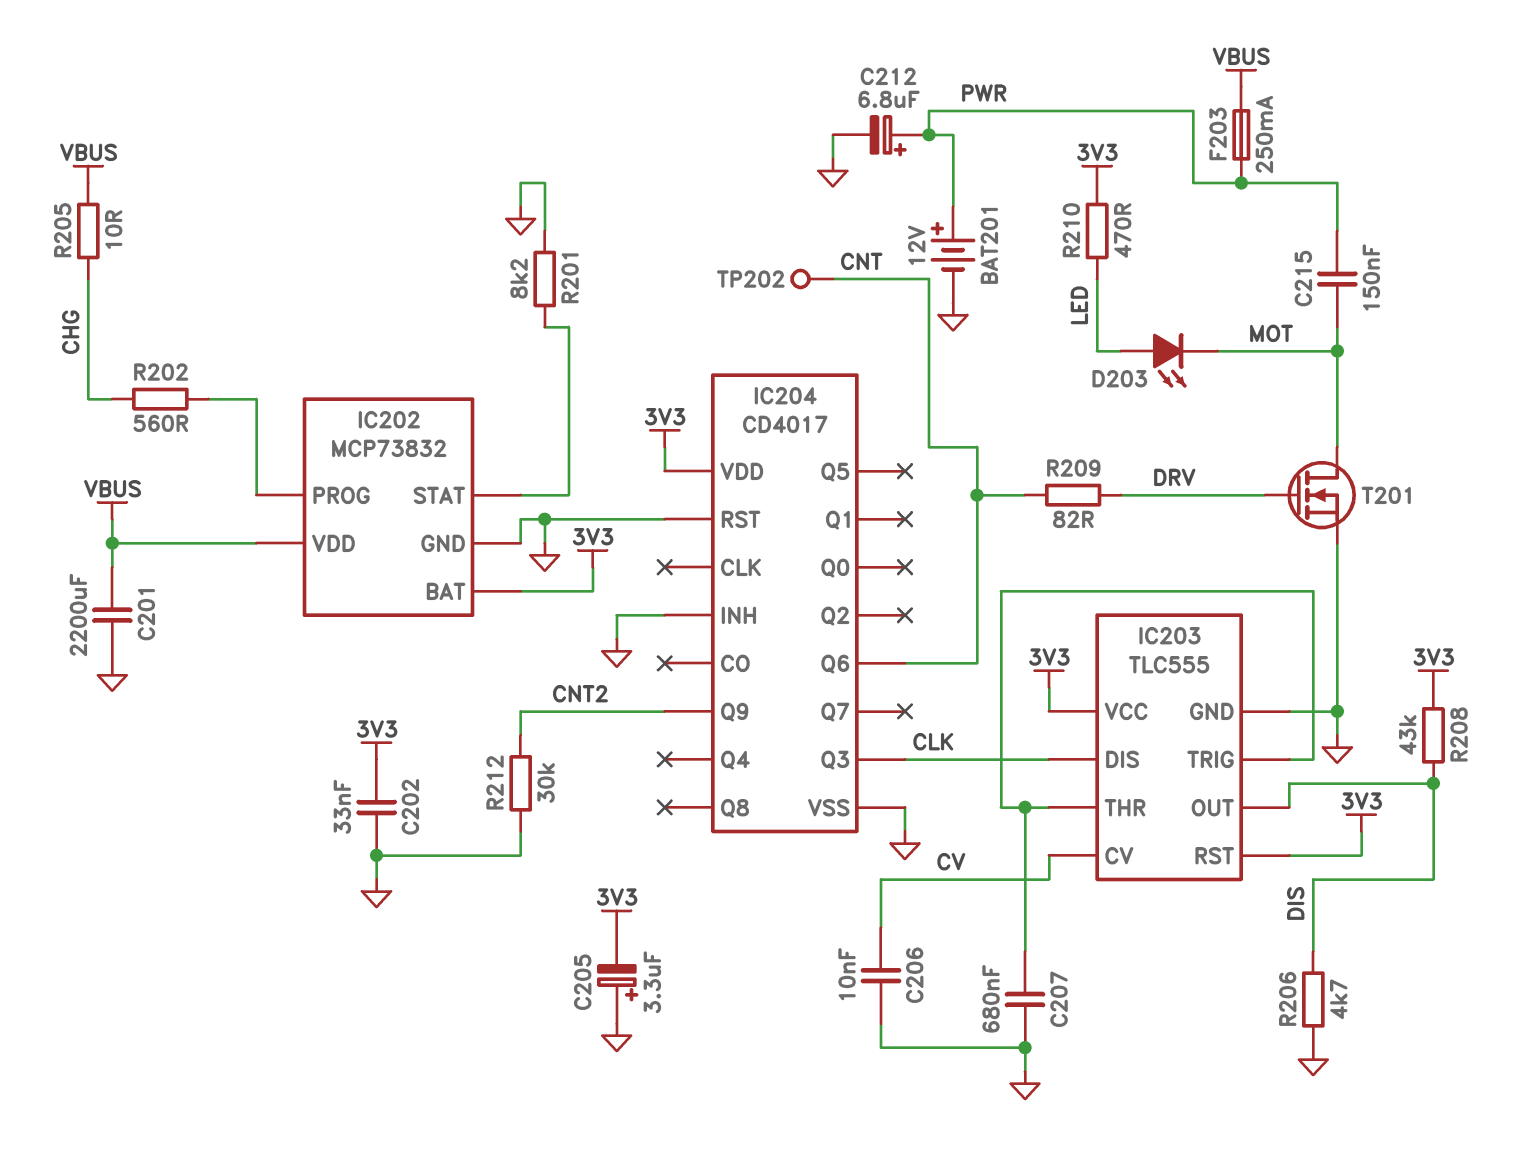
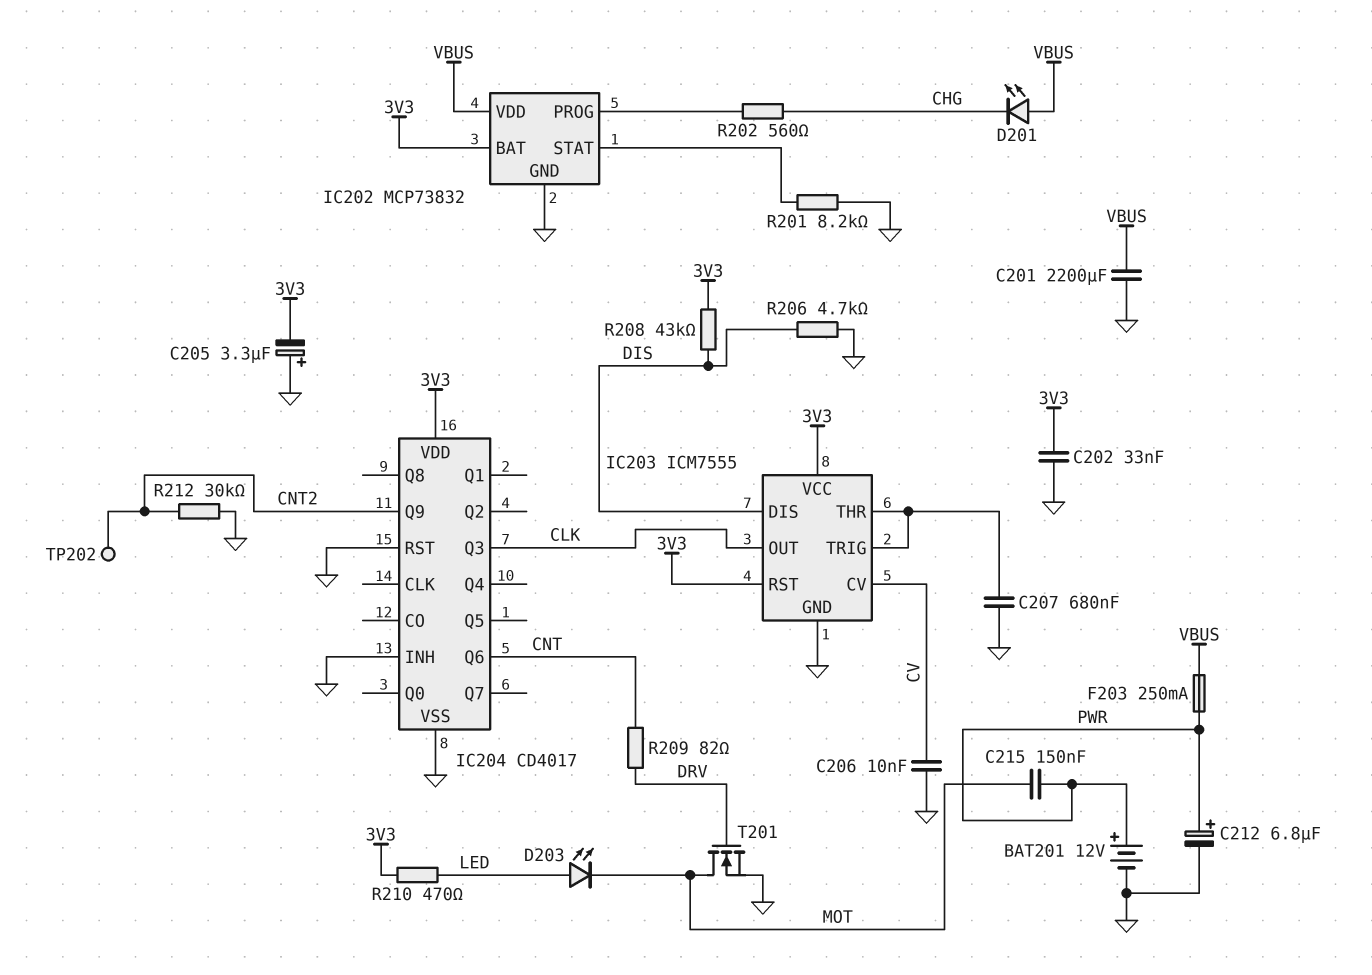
D201: none -> LED (A VBUS, K CHG)
IC203: TLC555 -> ICM7555
IC203 pin DIS: CLK -> DIS
IC203 pin OUT: DIS -> CLK
R205: 10 (CHG, VBUS) -> none
TP202: test point (CNT) -> test point (CNT2)

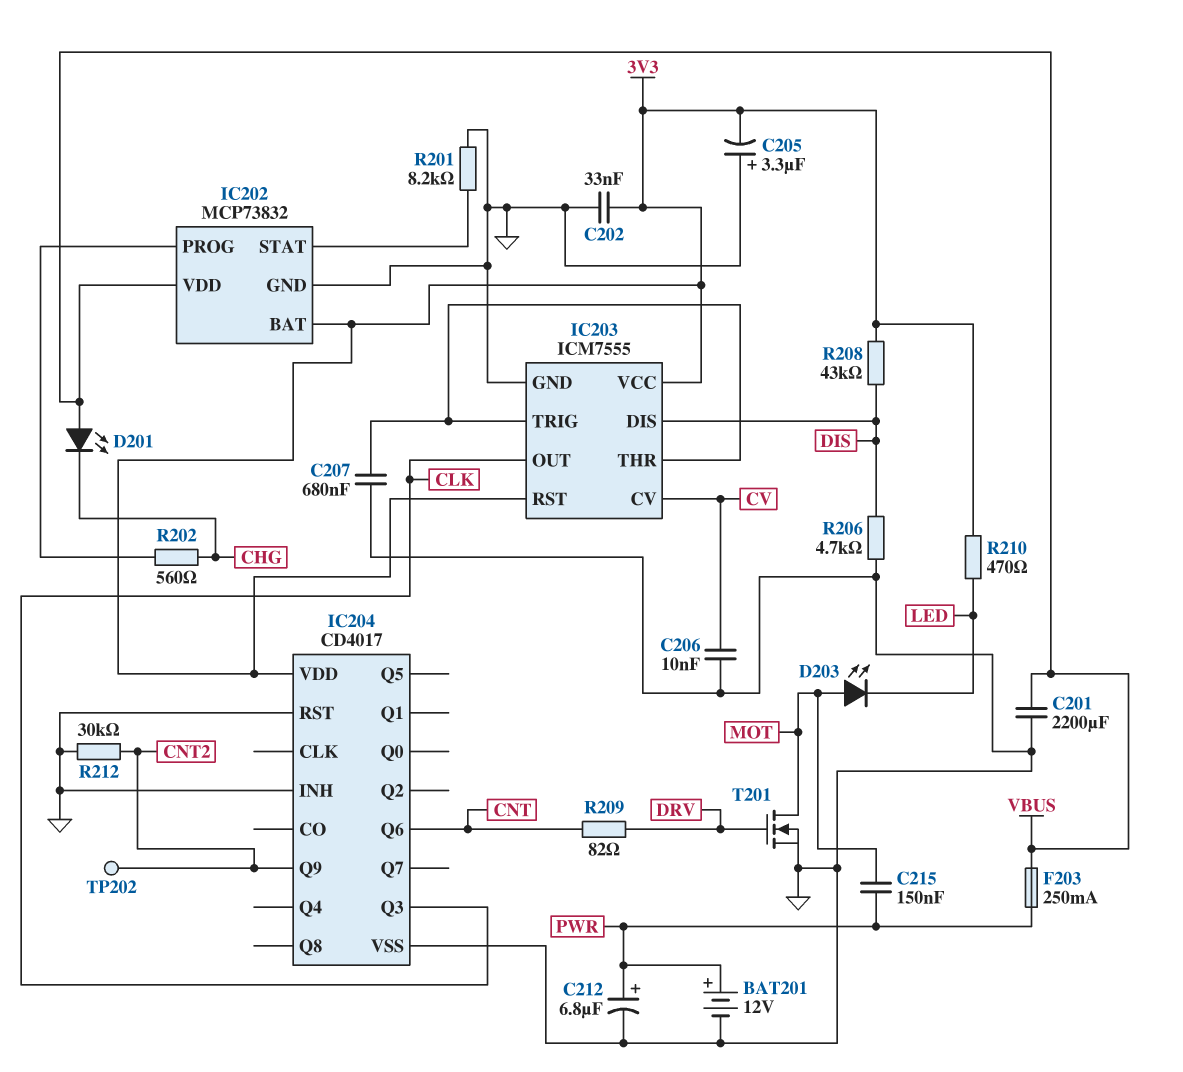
D203: LED (A LED, K MOT) -> LED (A MOT, K LED)

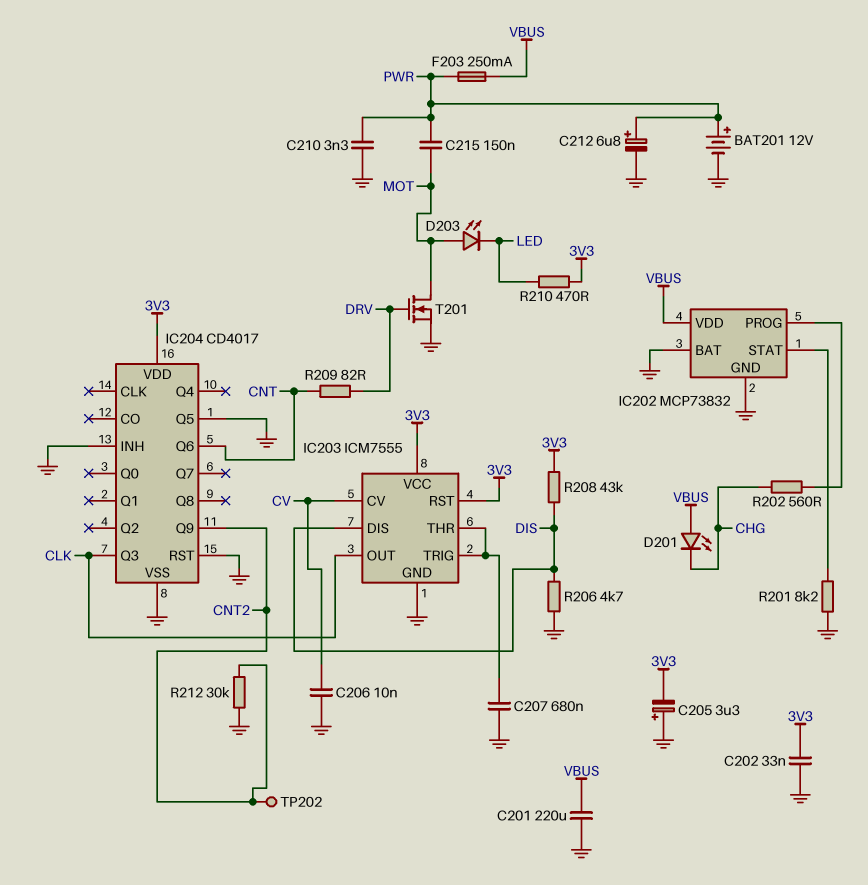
C201: 2200uF (GND, VBUS) -> 220uF (GND, VBUS)
C210: none -> 3.3nF (GND, PWR)
IC202 pin BAT: 3V3 -> GND
IC204 pin Q5: none -> GND

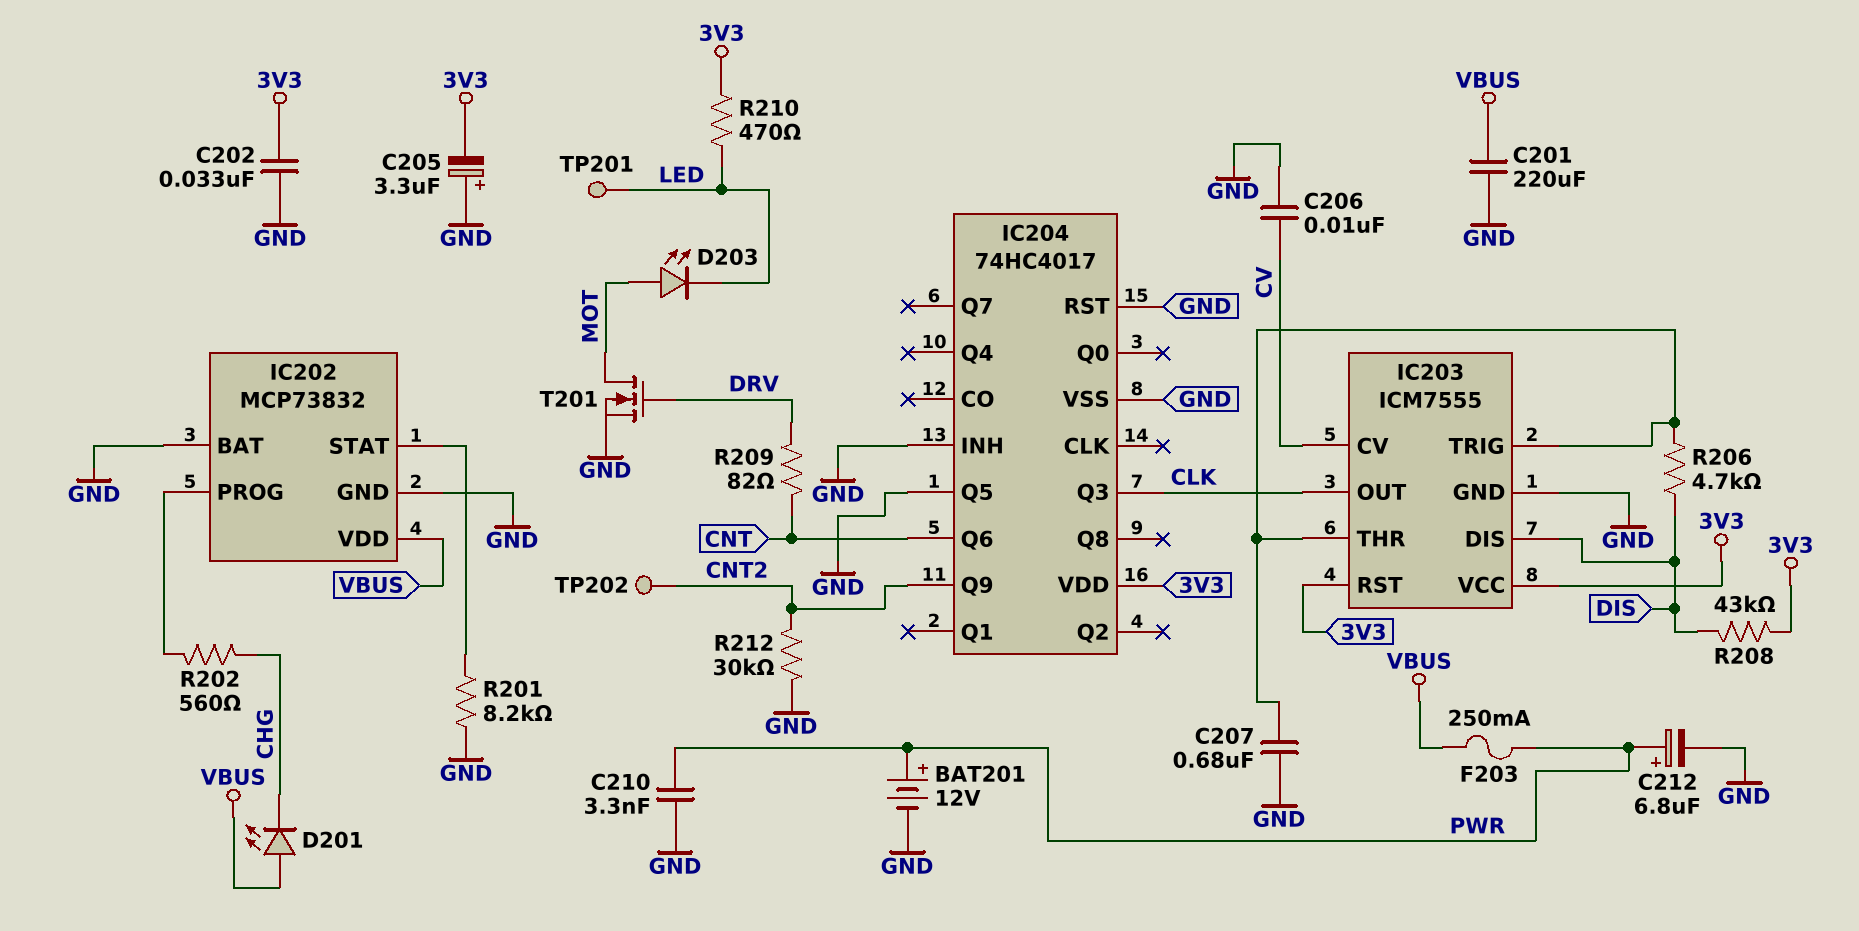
C215: 150nF (MOT, PWR) -> none
IC204: CD4017 -> 74HC4017
R206: 4.7k (DIS, GND) -> 4.7k (DIS, IC203/THR)
TP201: none -> test point (LED)

